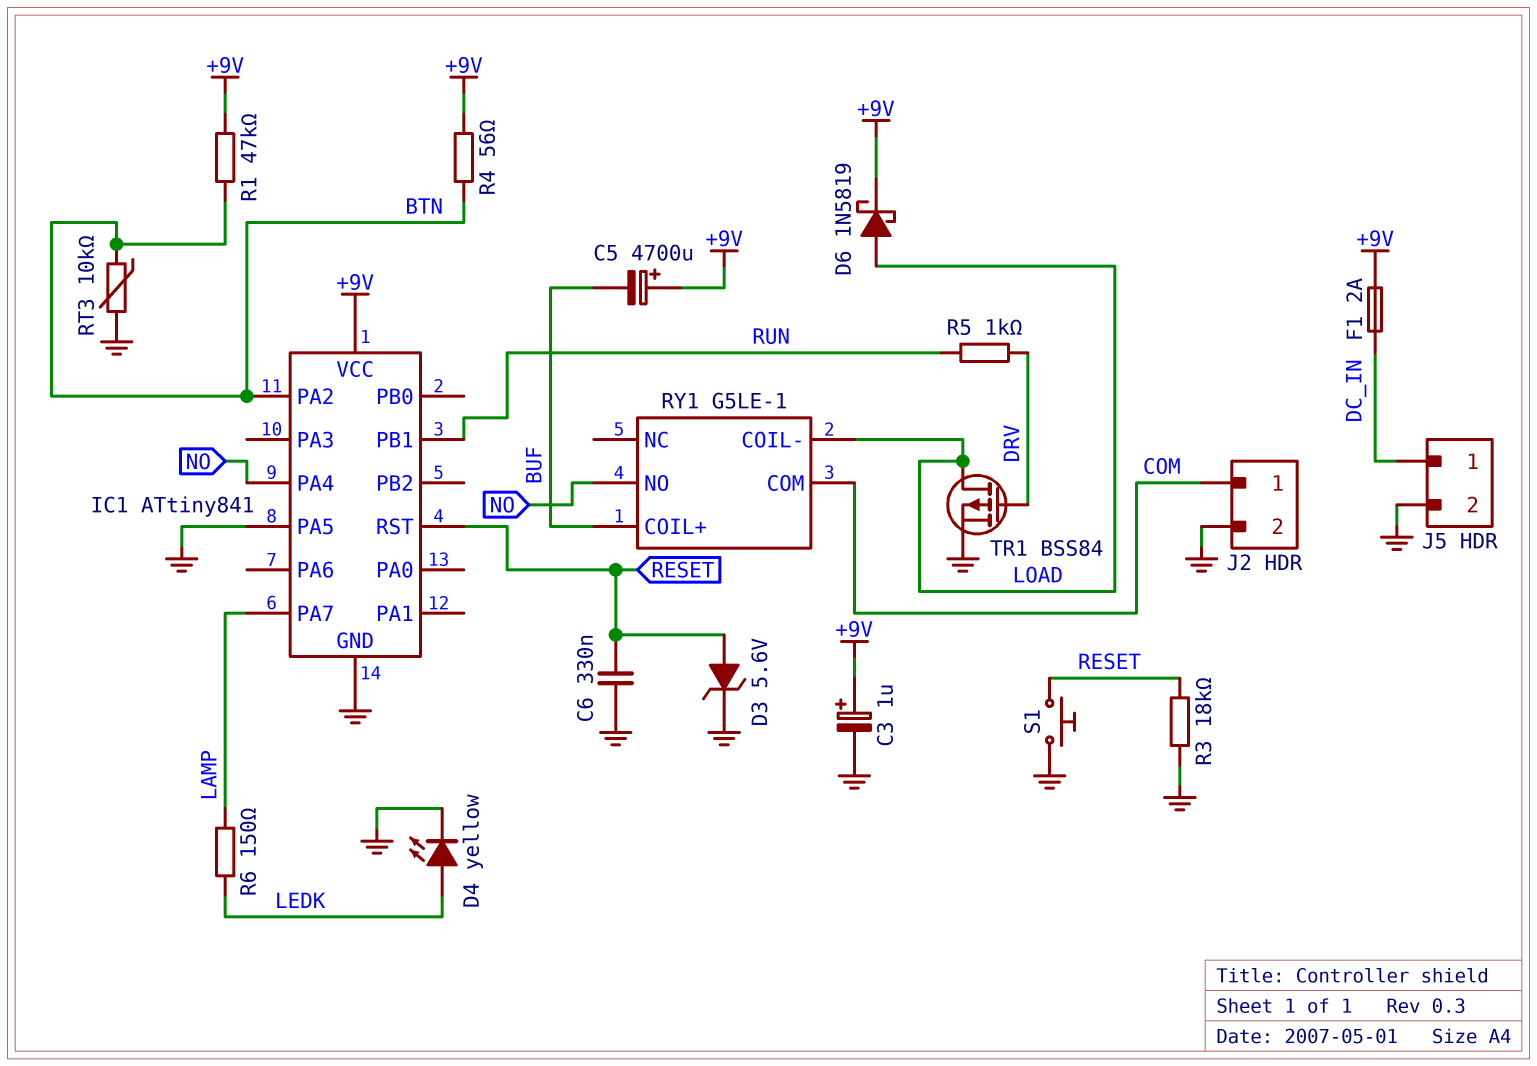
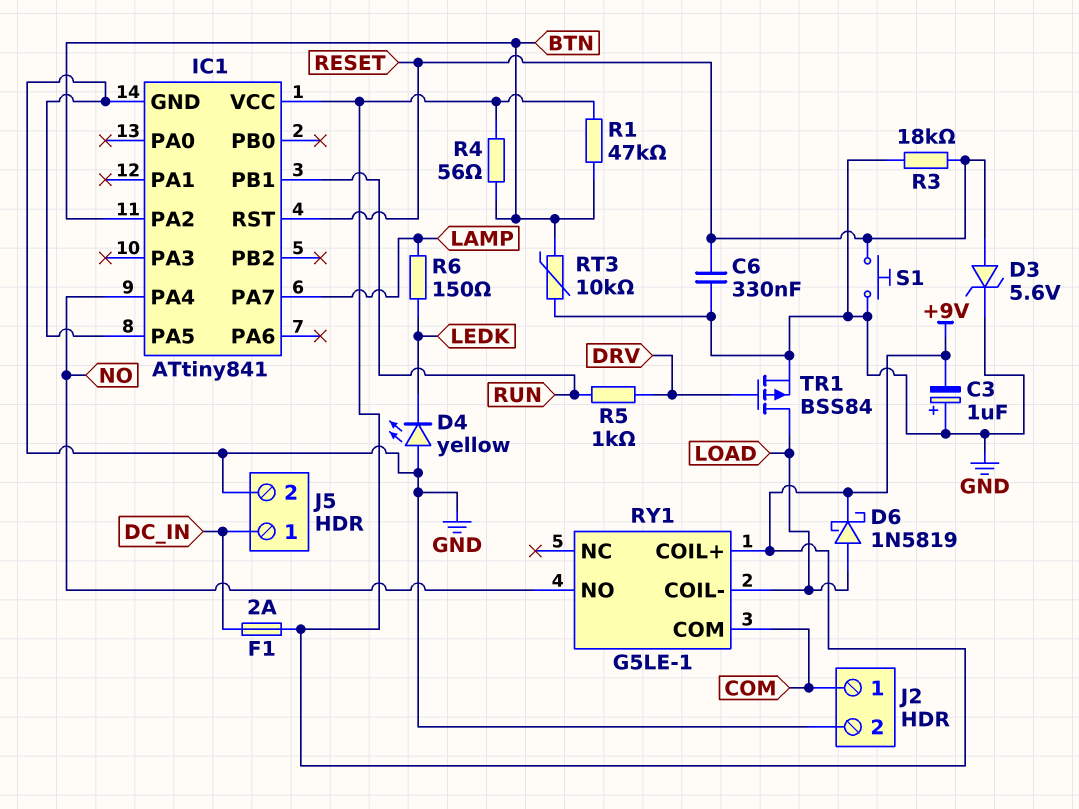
C3: 1uF (plus +9V, minus GND) -> 1uF (plus GND, minus +9V)
C5: 4700uF (plus +9V, minus BUF) -> none
D4: LED yellow (A LEDK, K GND) -> LED yellow (A GND, K LEDK)
RY1 pin COIL+: BUF -> +9V

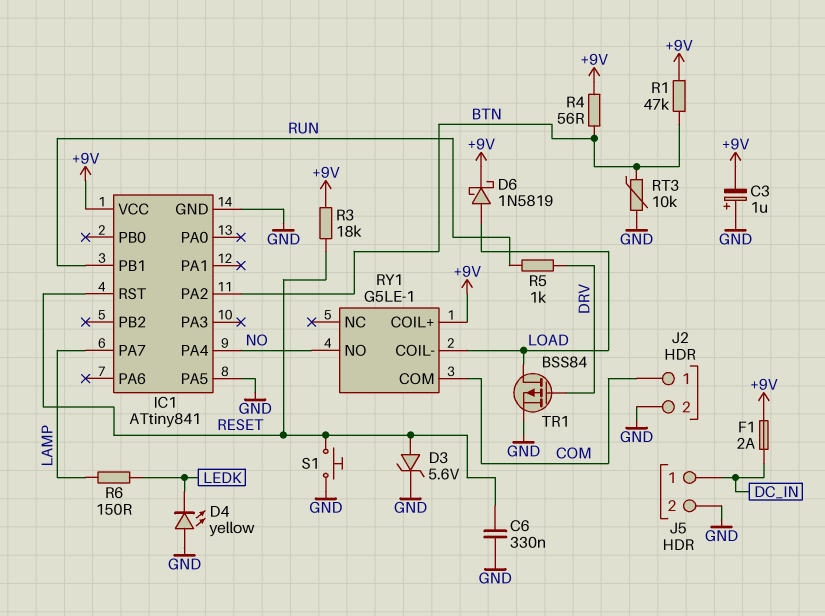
R3: 18k (GND, RESET) -> 18k (+9V, RESET)

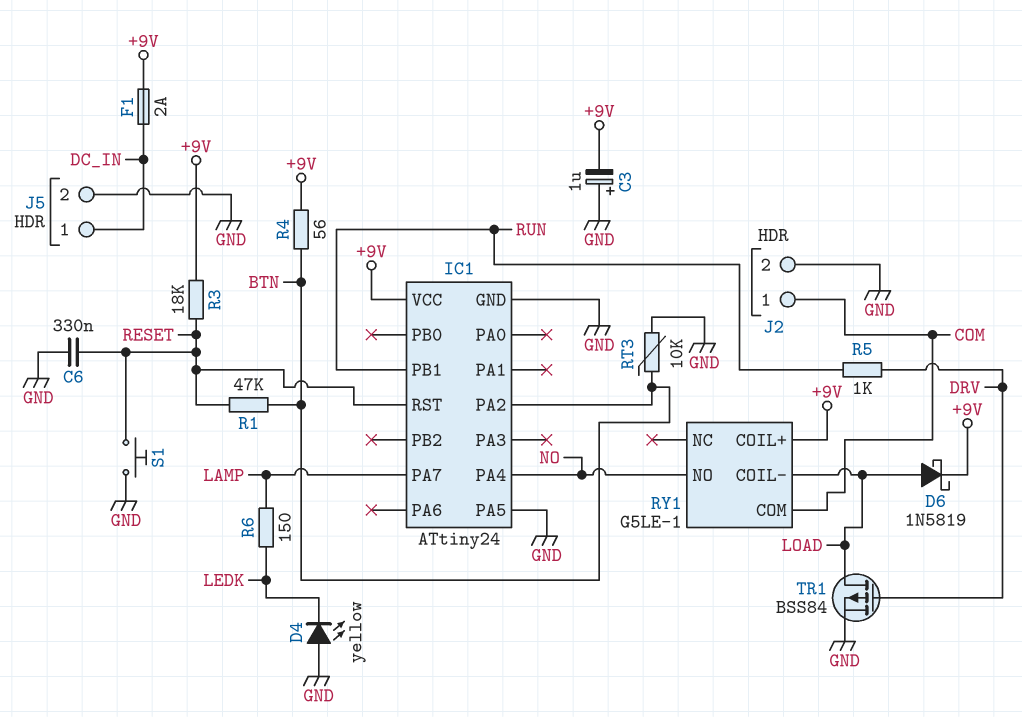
D3: zener 5.6V (A RESET, K GND) -> none
IC1: ATtiny841 -> ATtiny24
R1: 47k (+9V, BTN) -> 47k (BTN, RESET)

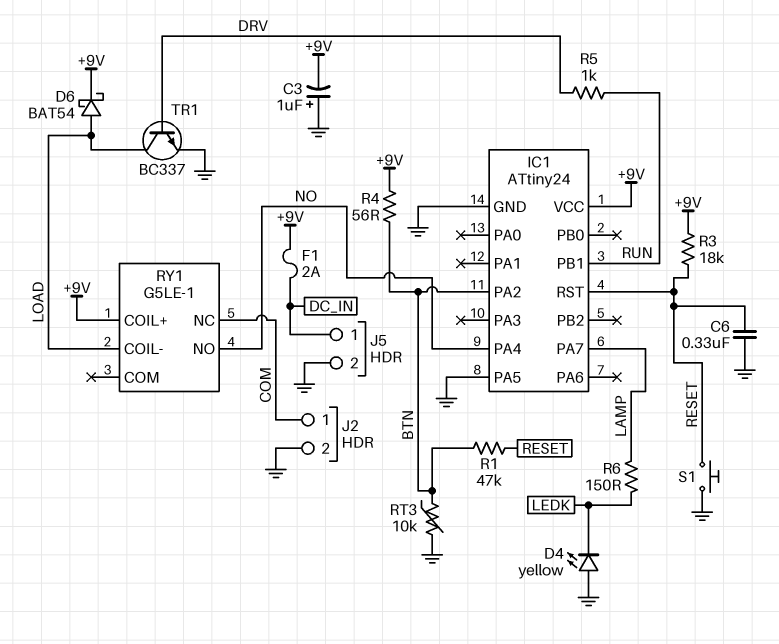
D6: schottky 1N5819 (A LOAD, K +9V) -> schottky BAT54 (A LOAD, K +9V)
RY1 pin COM: COM -> none
RY1 pin NC: none -> COM
TR1: PMOS BSS84 (G DRV, D LOAD, S GND) -> NPN BC337 (B DRV, C LOAD, E GND)

